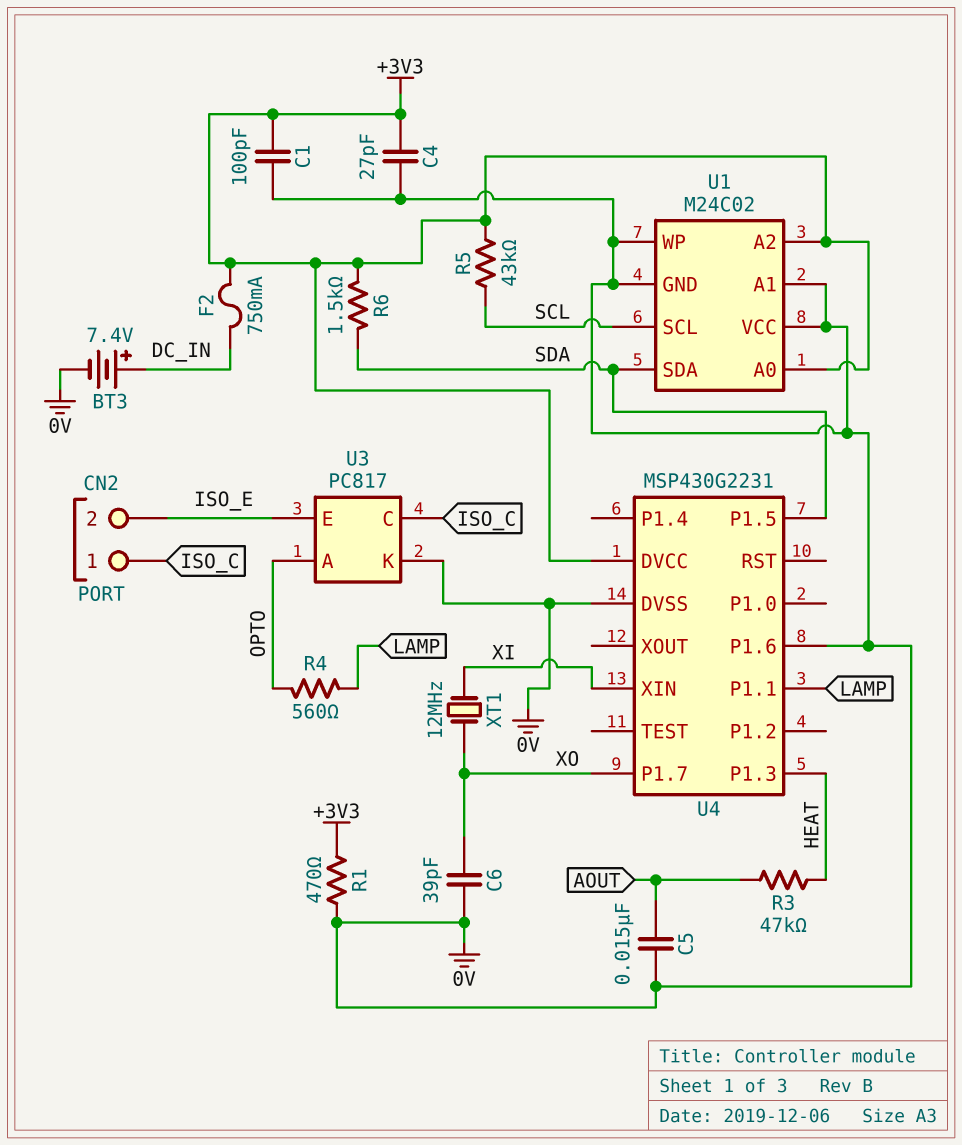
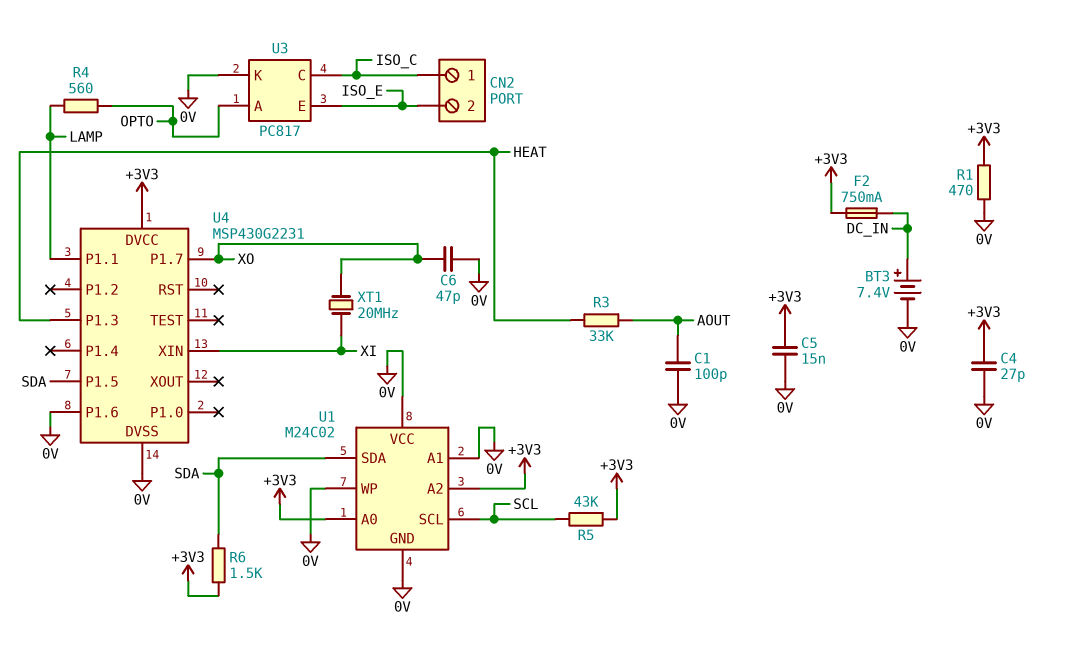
C1: 100pF (+3V3, 0V) -> 100pF (0V, AOUT)
C5: 15nF (0V, AOUT) -> 15nF (+3V3, 0V)
C6: 39pF (0V, XO) -> 47pF (0V, XO)
R3: 47k (AOUT, HEAT) -> 33k (AOUT, HEAT)
XT1: 12MHz (XI, XO) -> 20MHz (XI, XO)

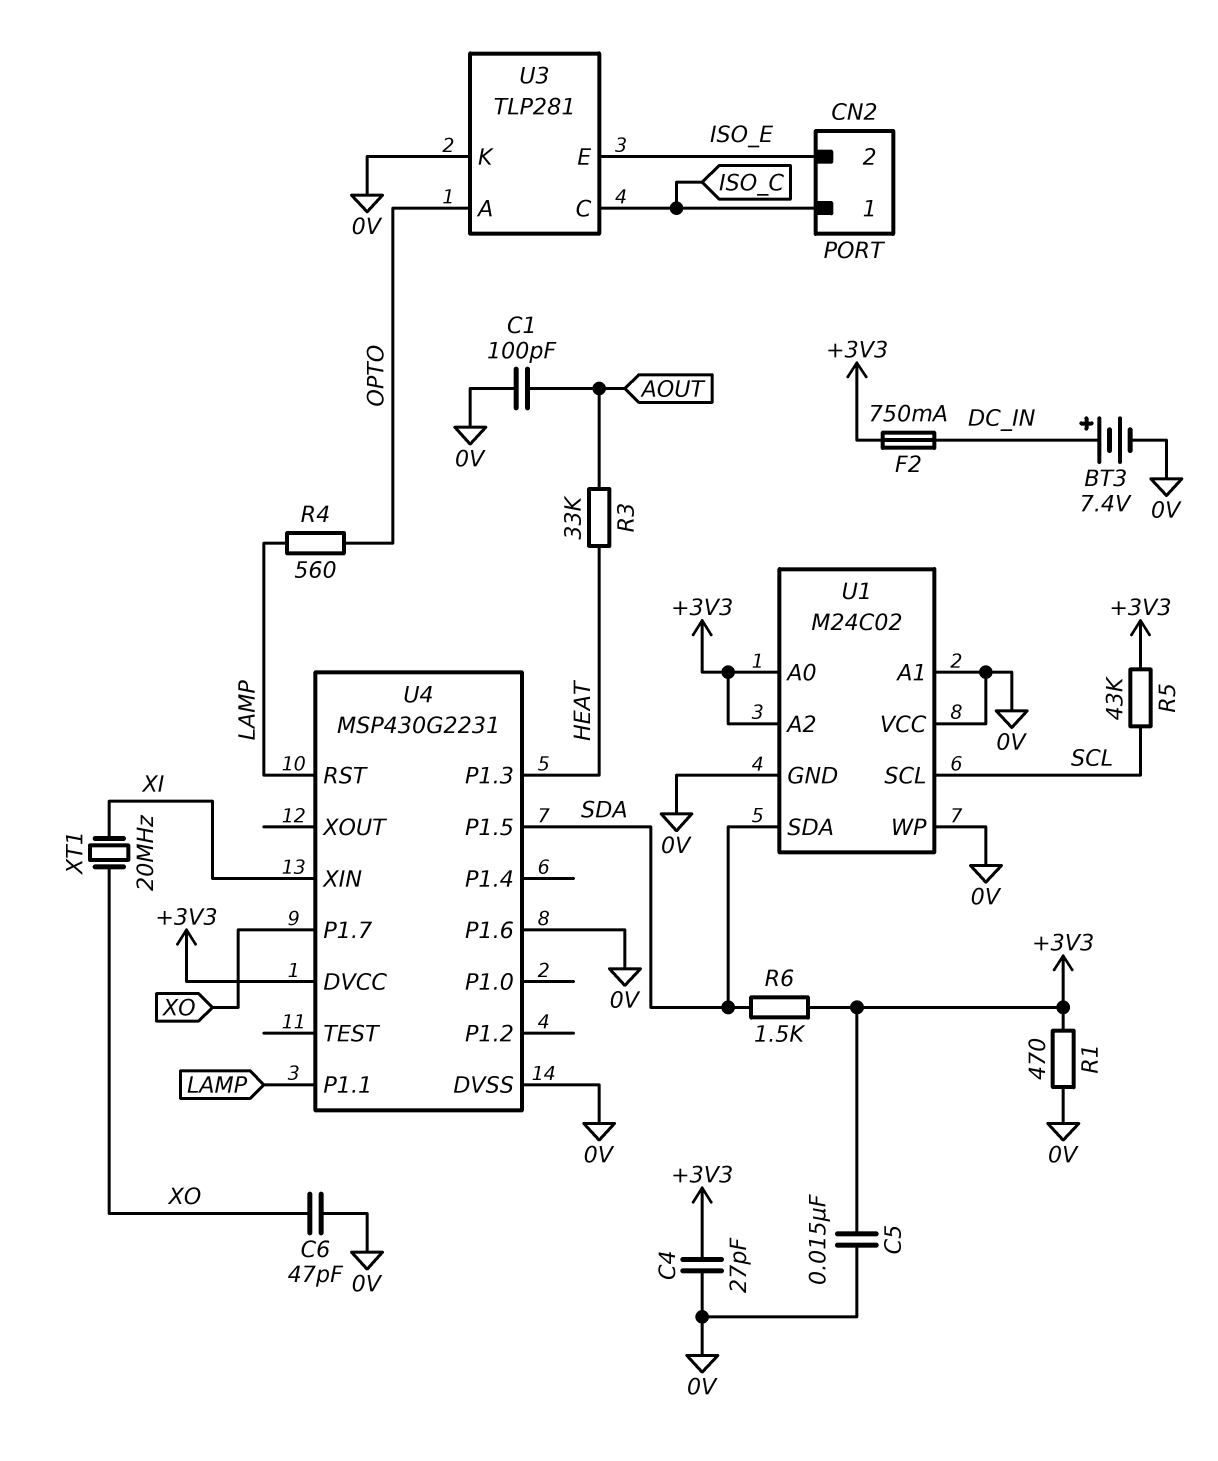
U3: PC817 -> TLP281
U4 pin RST: none -> LAMP

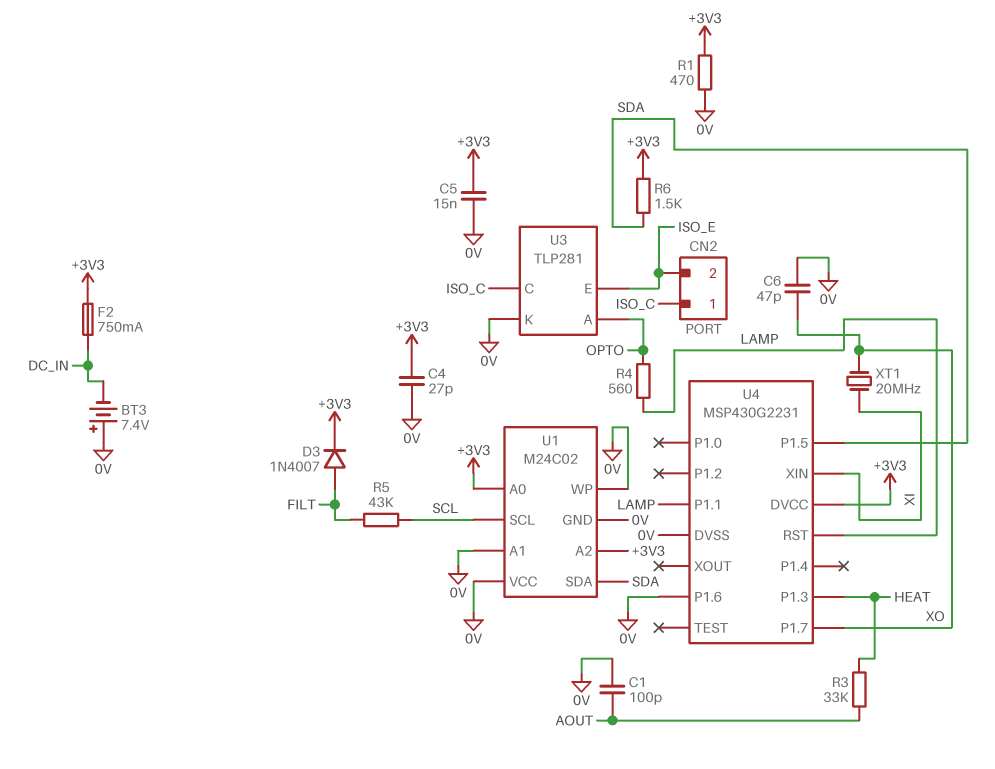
BT3: 7.4V (plus DC_IN, minus 0V) -> 7.4V (plus 0V, minus DC_IN)
D3: none -> diode 1N4007 (A FILT, K +3V3)
R5: 43k (+3V3, SCL) -> 43k (FILT, SCL)

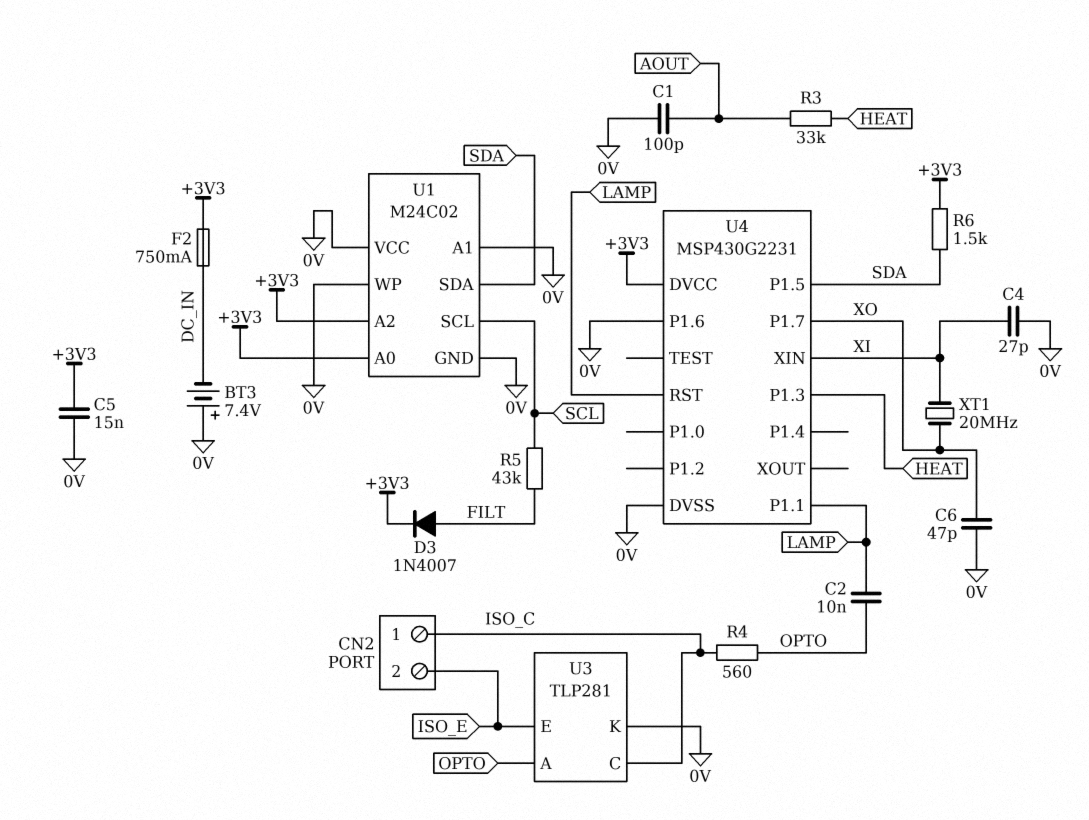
C2: none -> 10nF (LAMP, OPTO)
C4: 27pF (+3V3, 0V) -> 27pF (0V, XI)
R1: 470 (+3V3, 0V) -> none
R4: 560 (LAMP, OPTO) -> 560 (ISO_C, OPTO)

